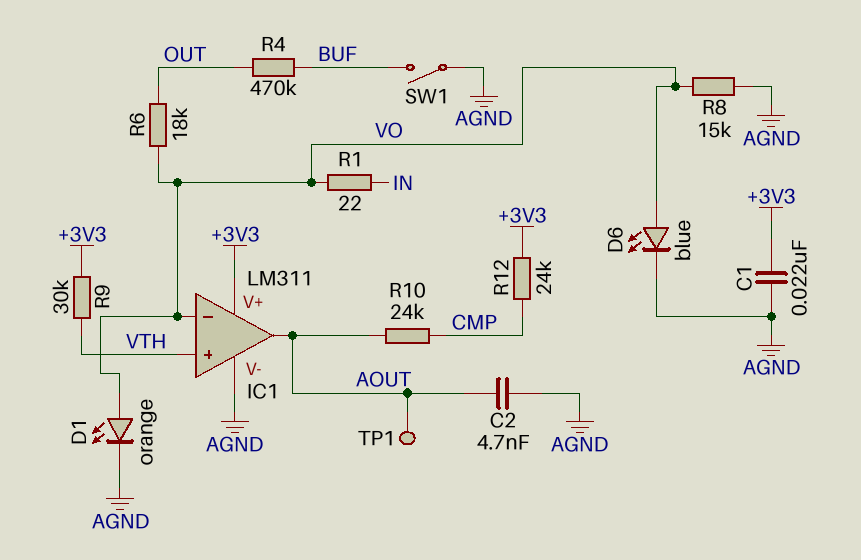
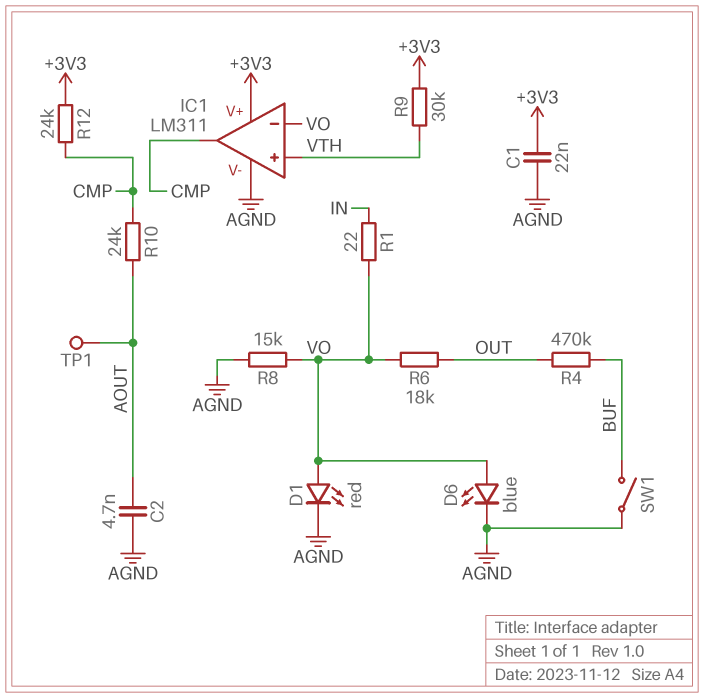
D1: LED orange (A VO, K AGND) -> LED red (A VO, K AGND)
IC1 pin out: AOUT -> CMP

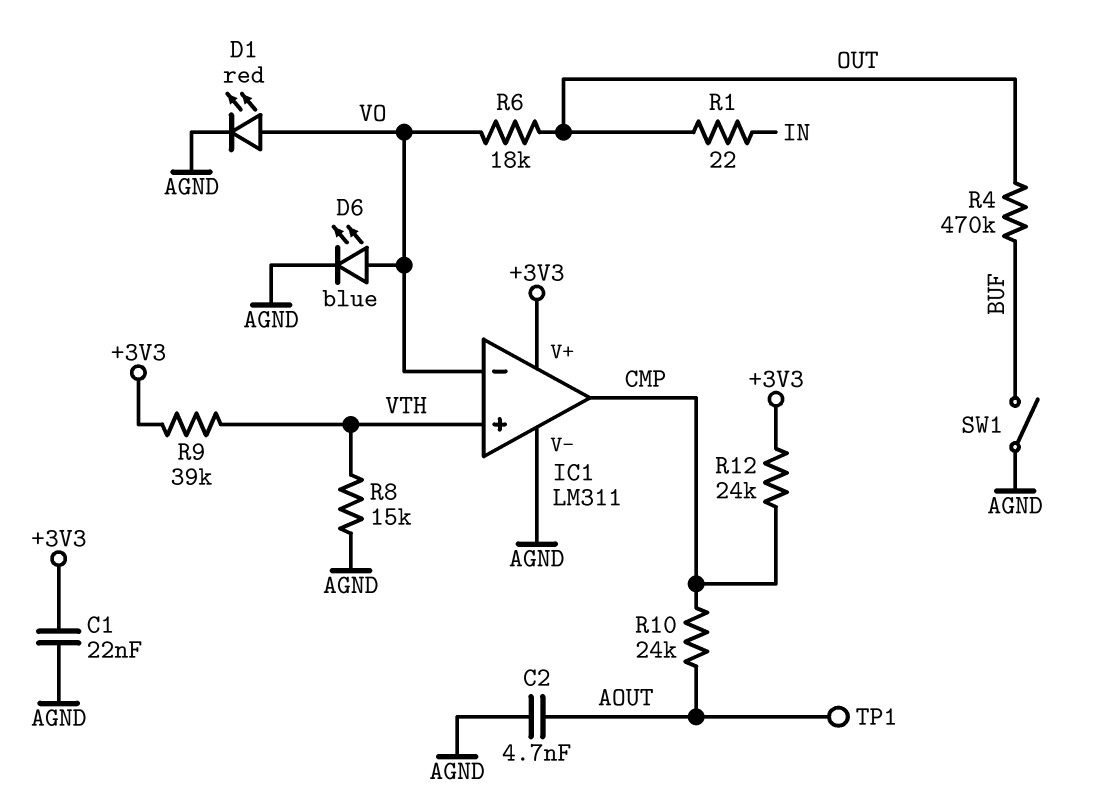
R1: 22 (IN, VO) -> 22 (IN, OUT)
R8: 15k (AGND, VO) -> 15k (AGND, VTH)
R9: 30k (+3V3, VTH) -> 39k (+3V3, VTH)

